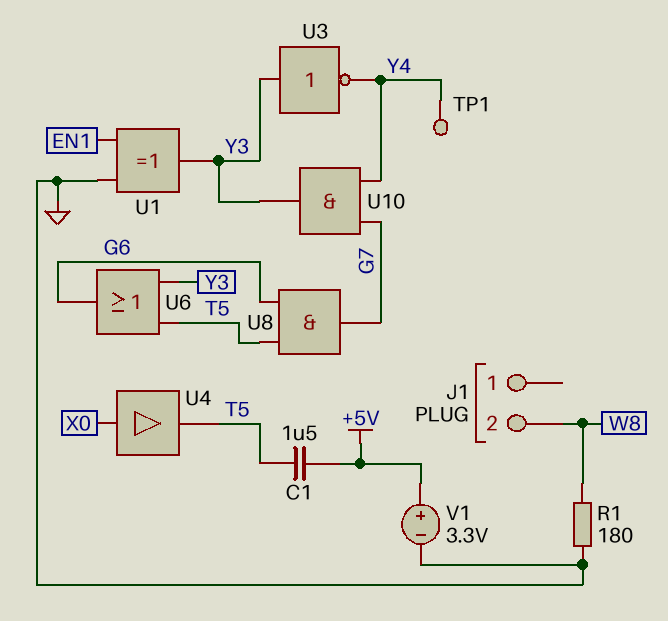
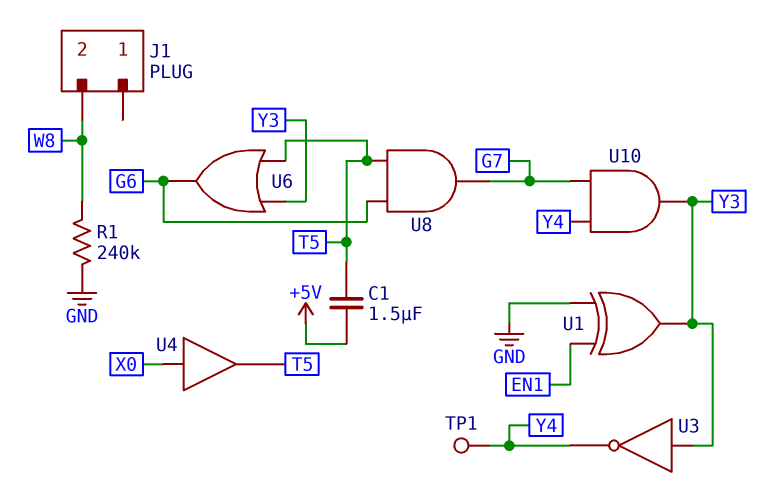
R1: 180 (GND, W8) -> 240k (GND, W8)
V1: 3.3V (plus +5V, minus GND) -> none

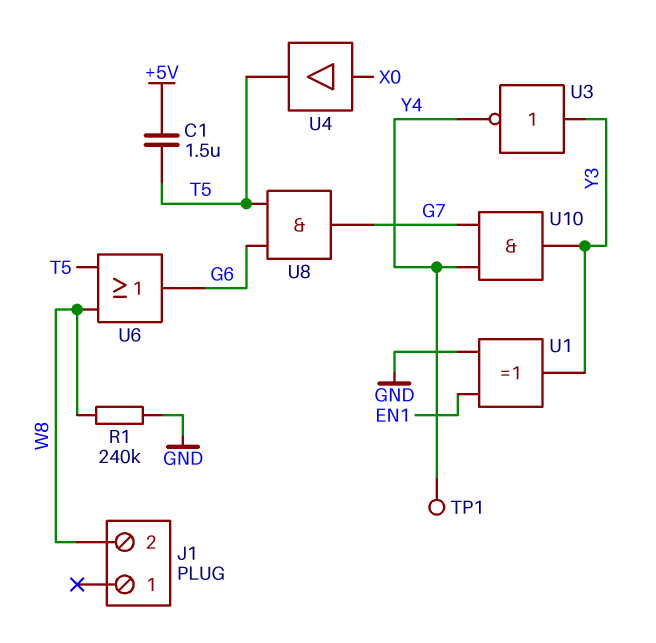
U6: OR (in T5, in Y3, out G6) -> OR (in T5, in W8, out G6)

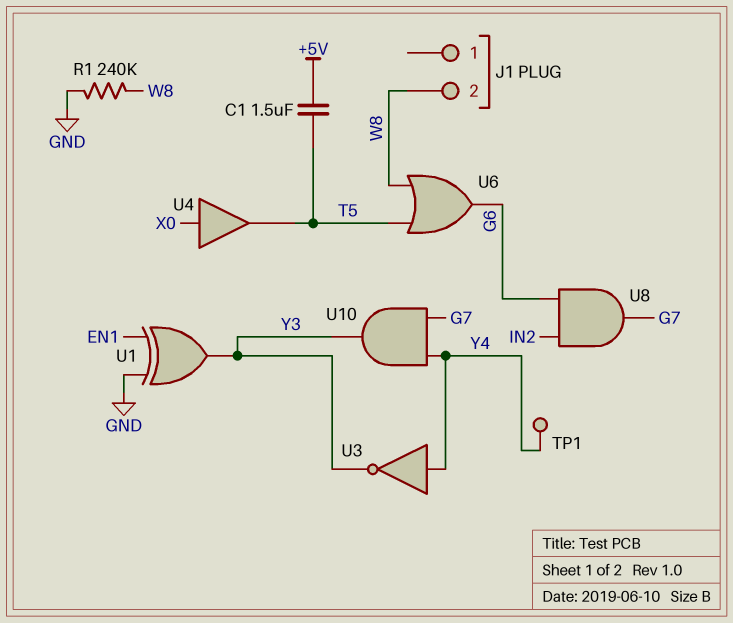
U3: NOT (in Y3, out Y4) -> NOT (in Y4, out Y3)
U8: AND (in G6, in T5, out G7) -> AND (in G6, in IN2, out G7)

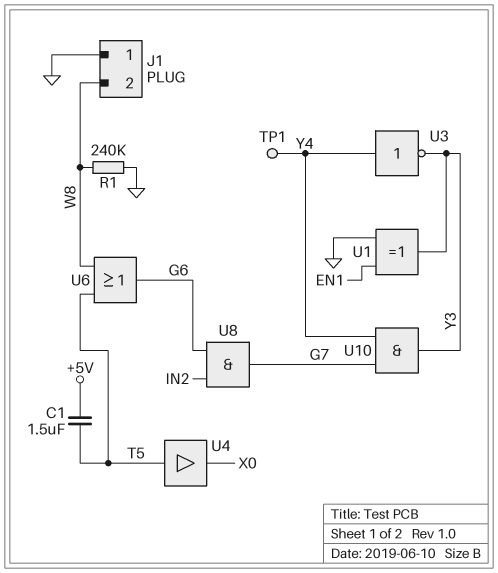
J1 pin 1: none -> GND
U4: buffer (in X0, out T5) -> buffer (in T5, out X0)

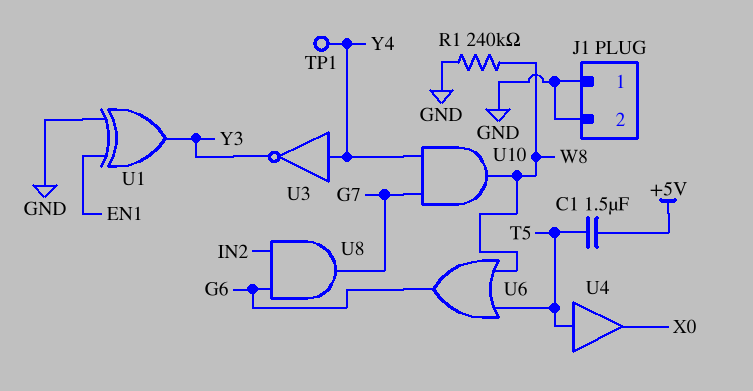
J1 pin 2: W8 -> GND
U10: AND (in G7, in Y4, out Y3) -> AND (in G7, in Y4, out W8)

